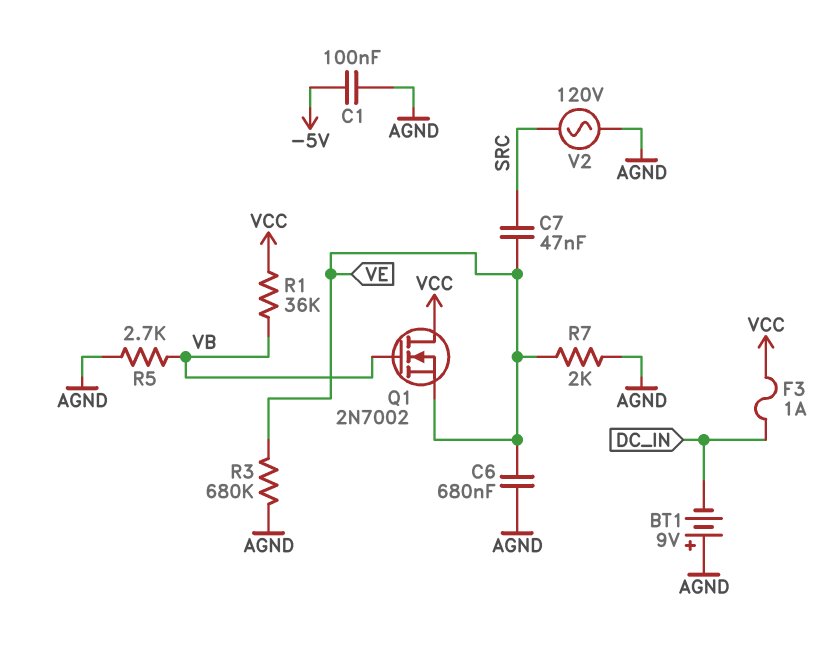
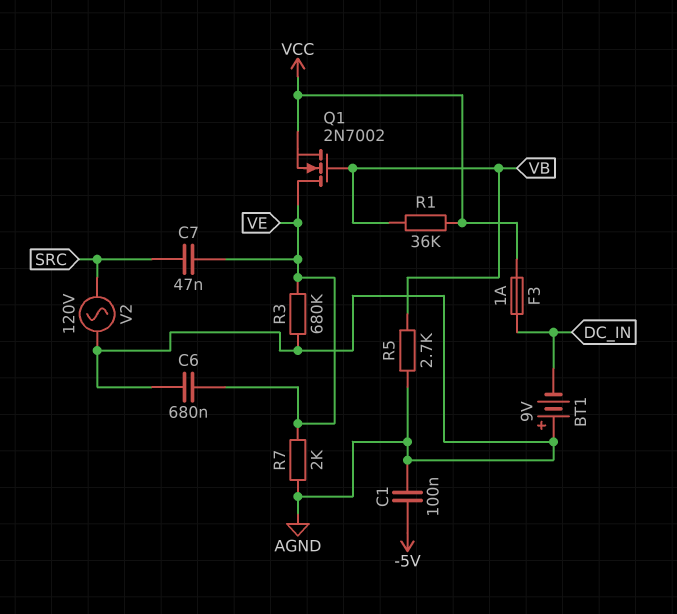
Q1: NMOS 2N7002 (G VB, D VCC, S VE) -> NMOS 2N7002 (G VB, D VE, S VCC)

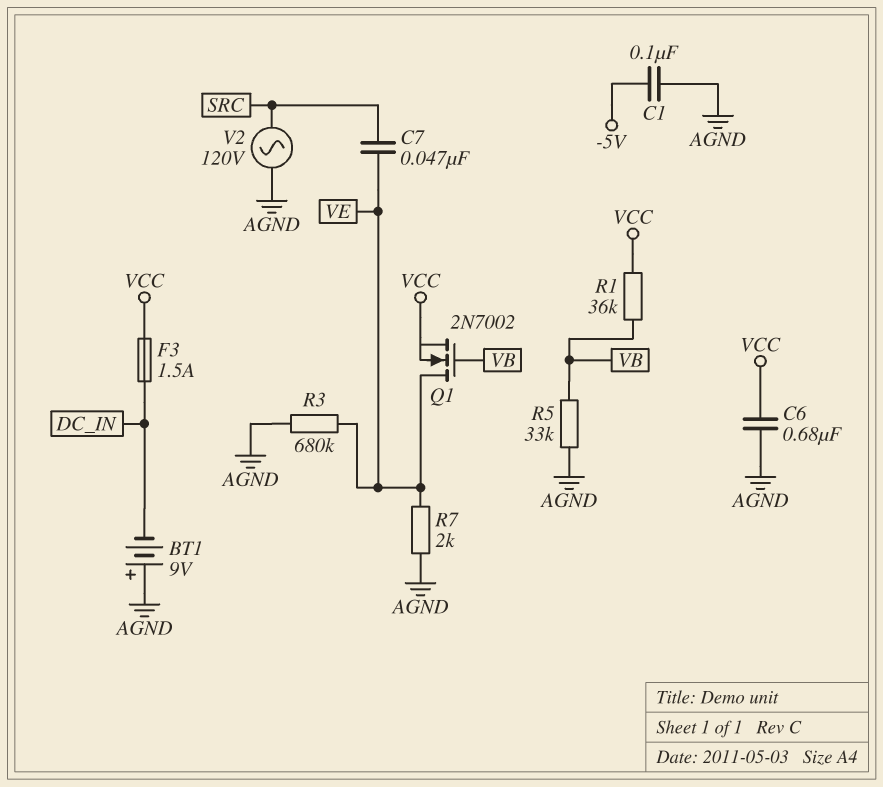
C6: 680nF (AGND, VE) -> 680nF (AGND, VCC)
F3: 1A (DC_IN, VCC) -> 1.5A (DC_IN, VCC)
R5: 2.7k (AGND, VB) -> 33k (AGND, VB)

